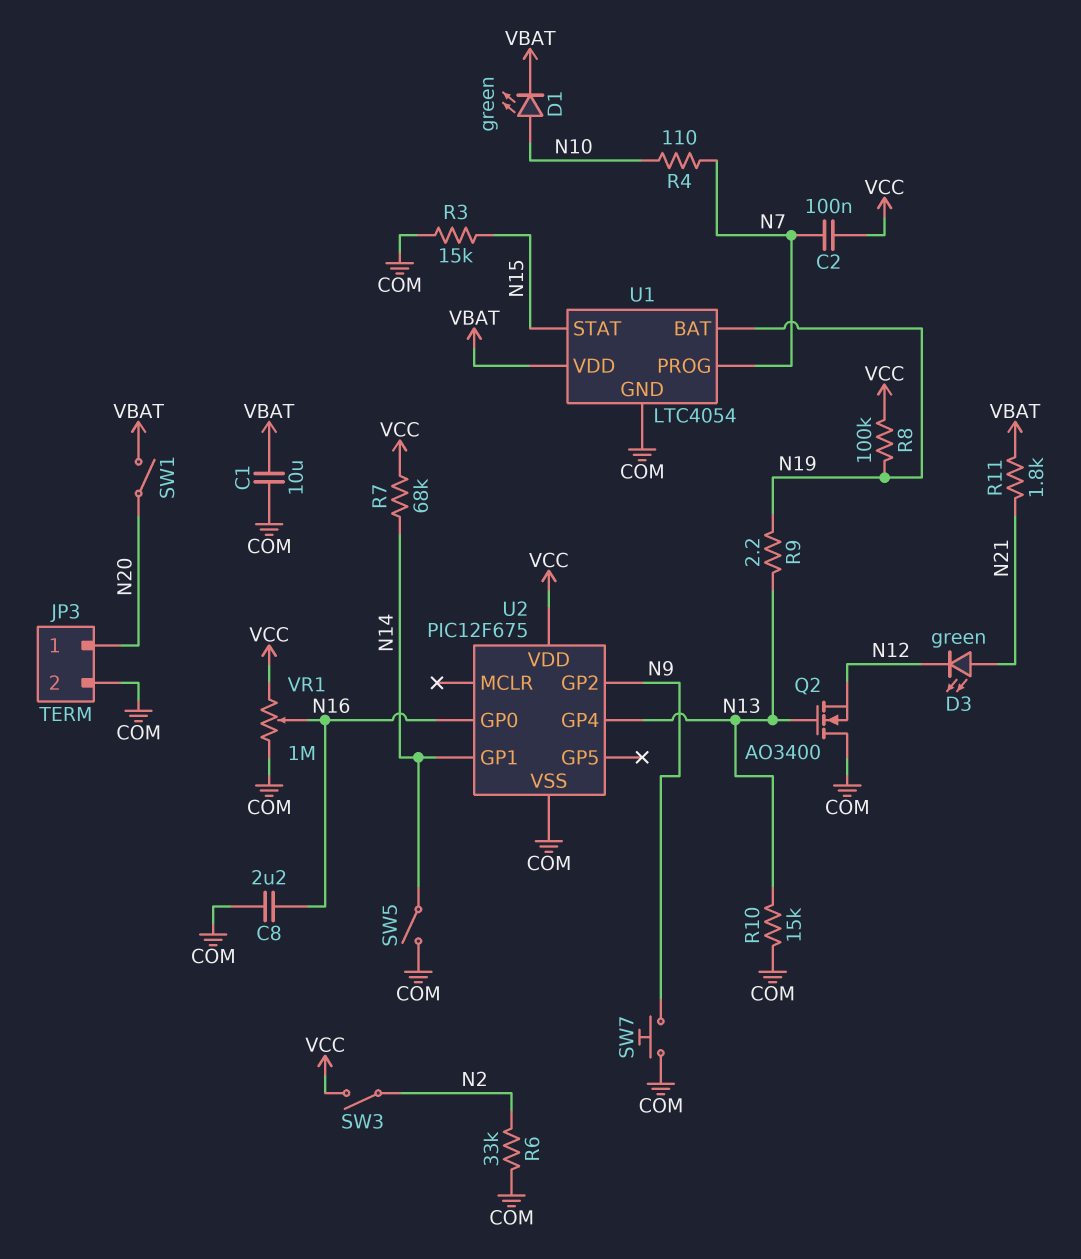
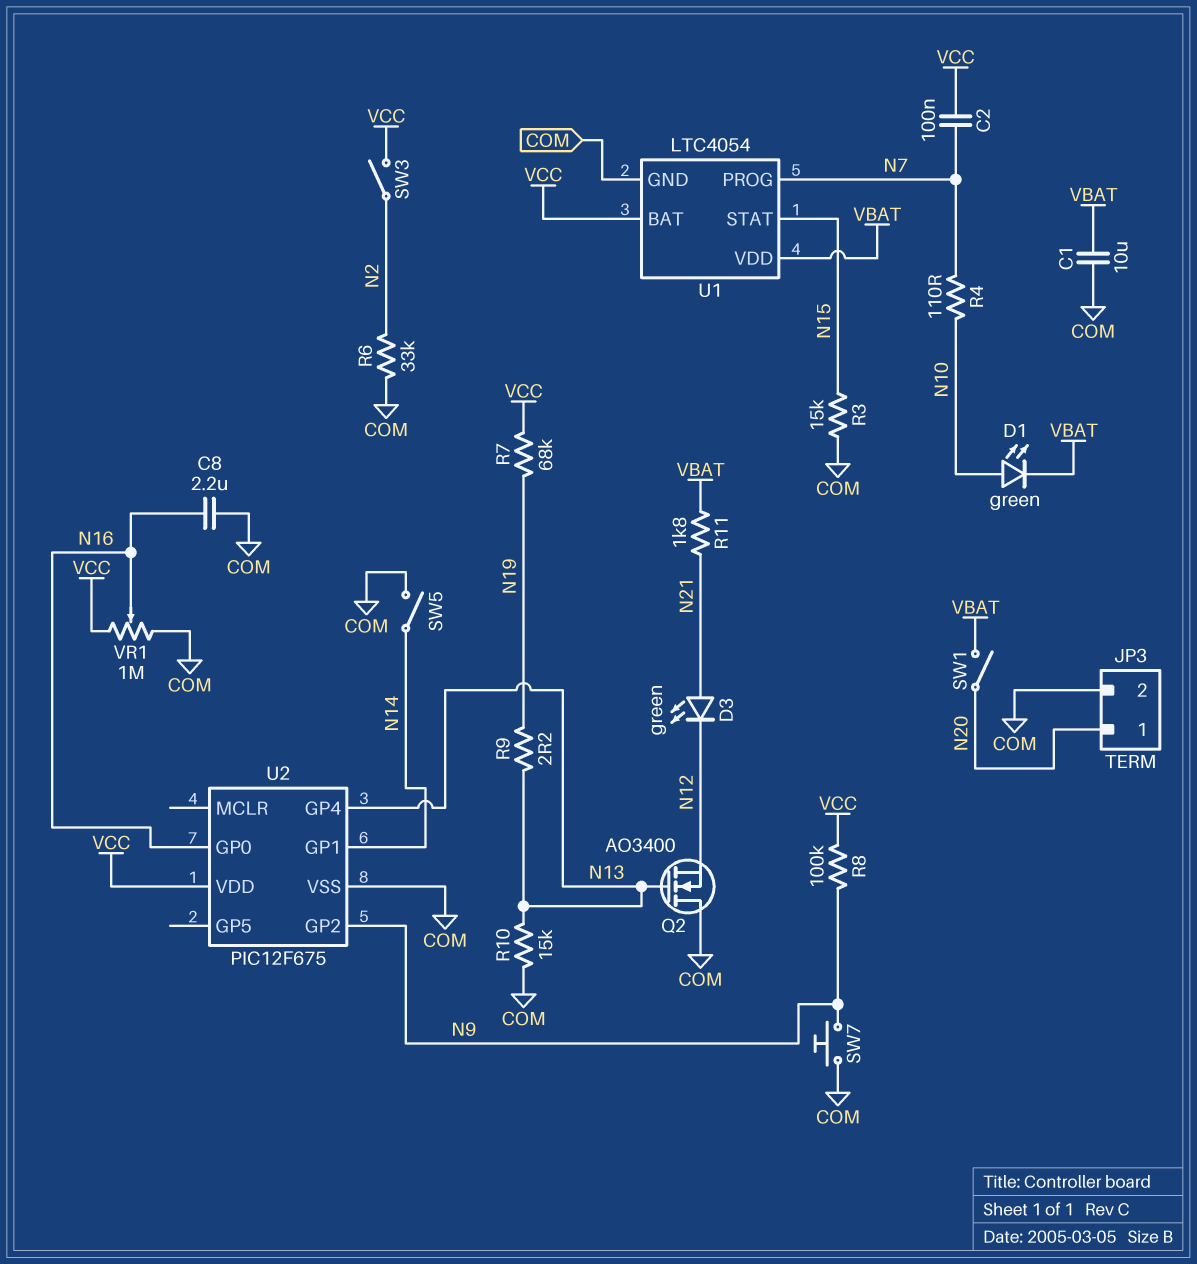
R7: 68k (N14, VCC) -> 68k (N19, VCC)
R8: 100k (N19, VCC) -> 100k (N9, VCC)
U1 pin BAT: N19 -> VCC

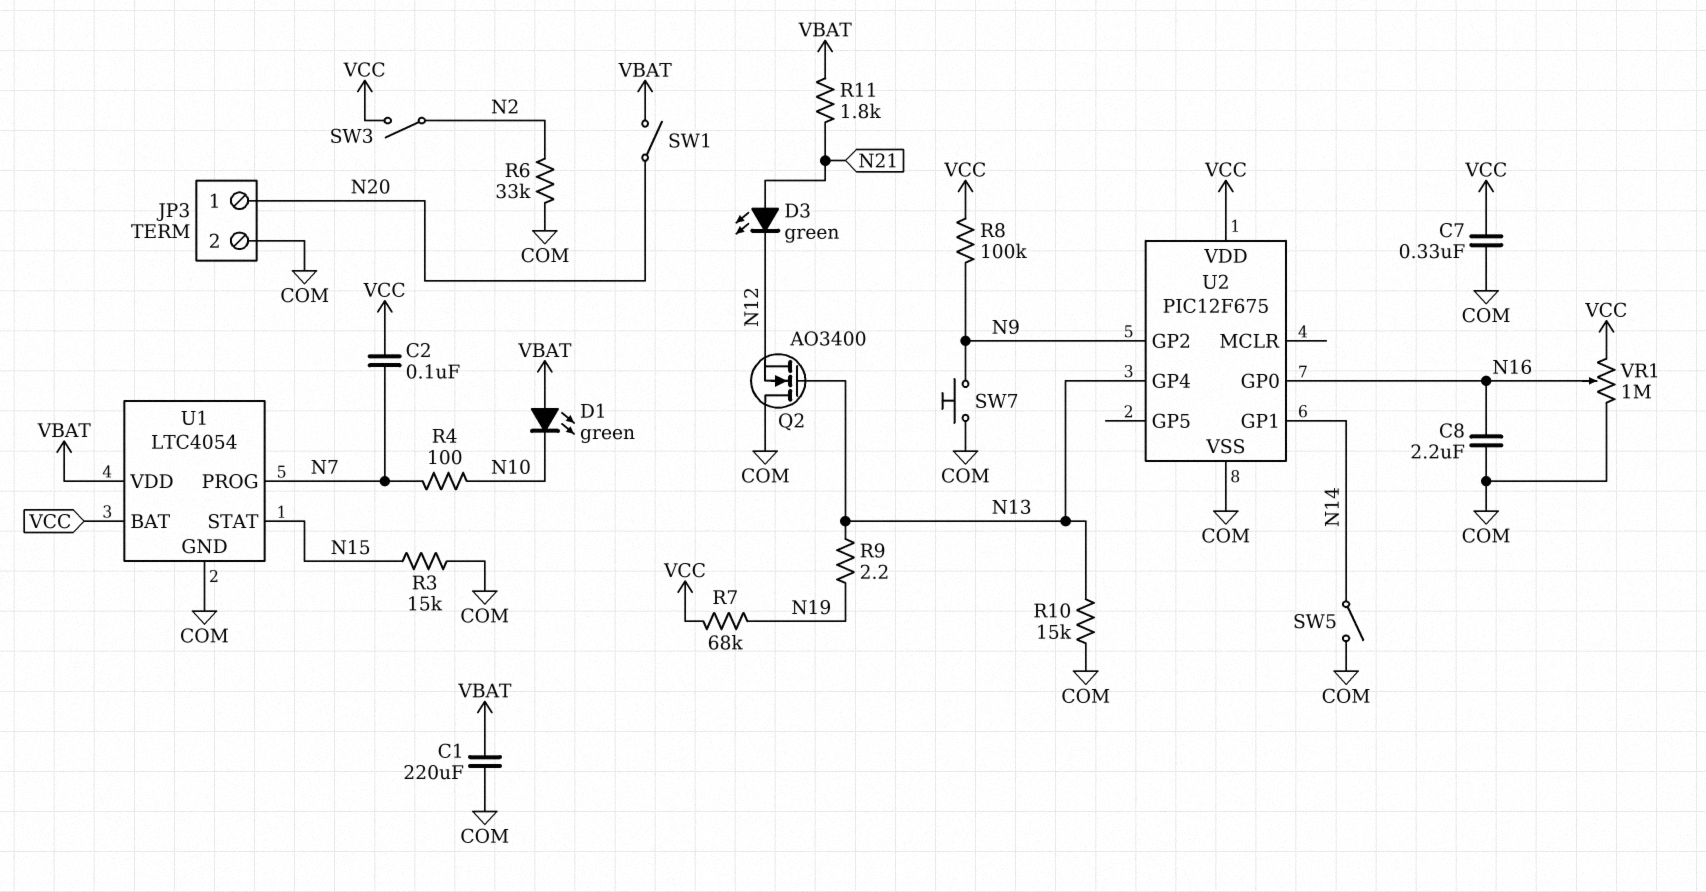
C1: 10uF (COM, VBAT) -> 220uF (COM, VBAT)
C7: none -> 330nF (COM, VCC)
D1: LED green (A N10, K VBAT) -> LED green (A VBAT, K N10)
R4: 110 (N7, N10) -> 100 (N7, N10)

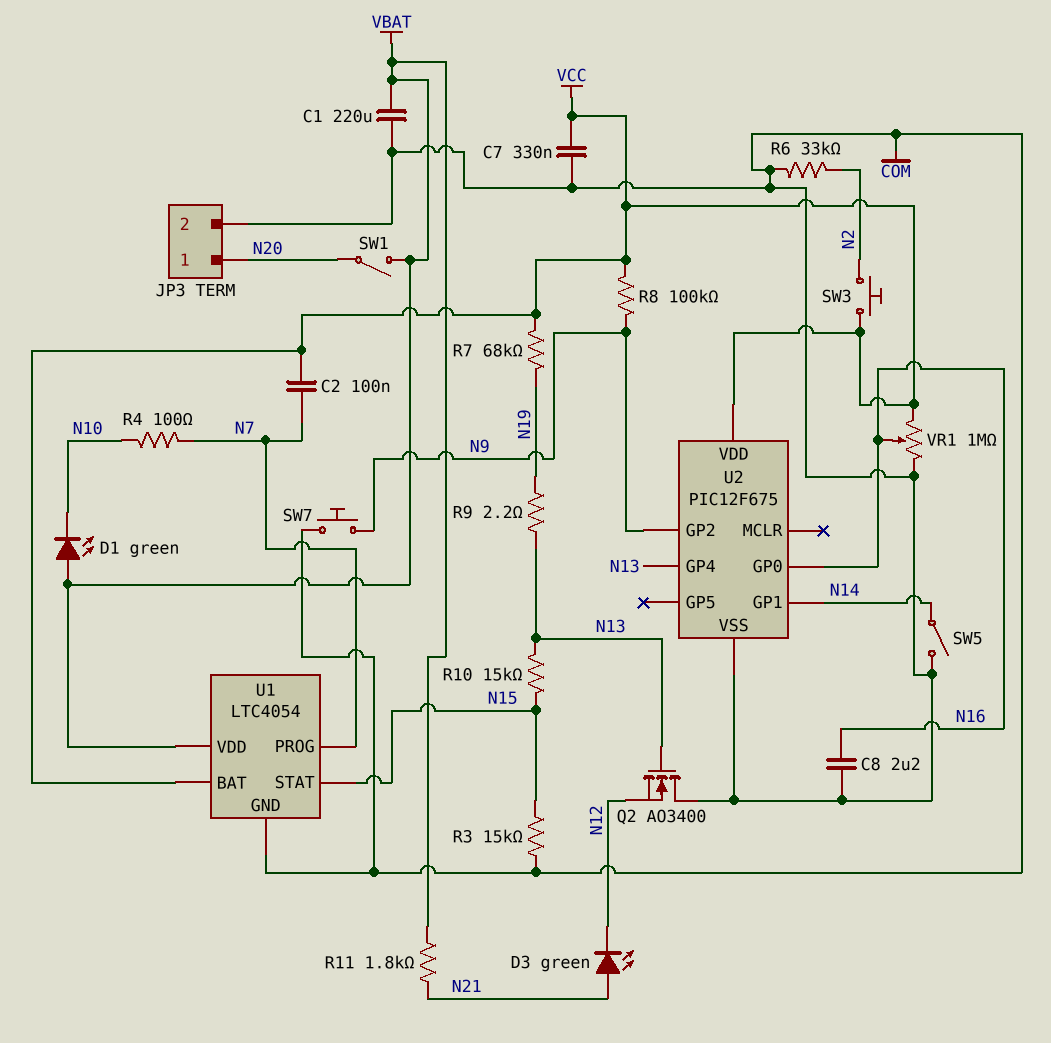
R10: 15k (COM, N13) -> 15k (N13, N15)
SW3: switch (N2, VCC) -> button (N2, VCC)

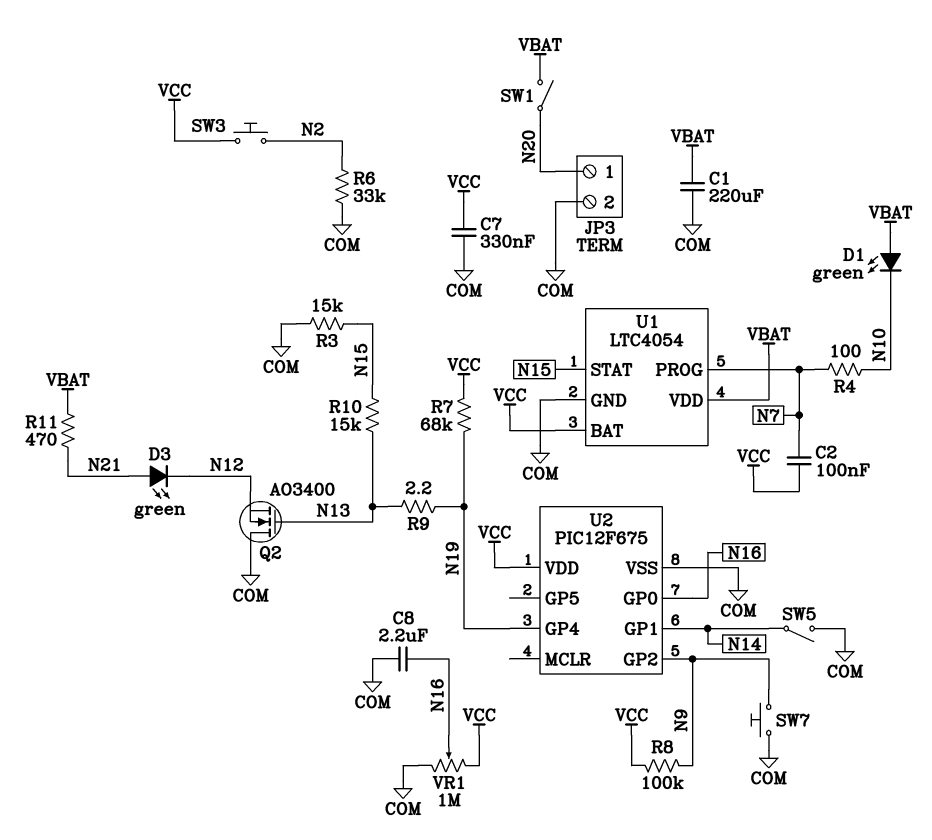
R11: 1.8k (N21, VBAT) -> 470 (N21, VBAT)
U2 pin GP4: N13 -> N19

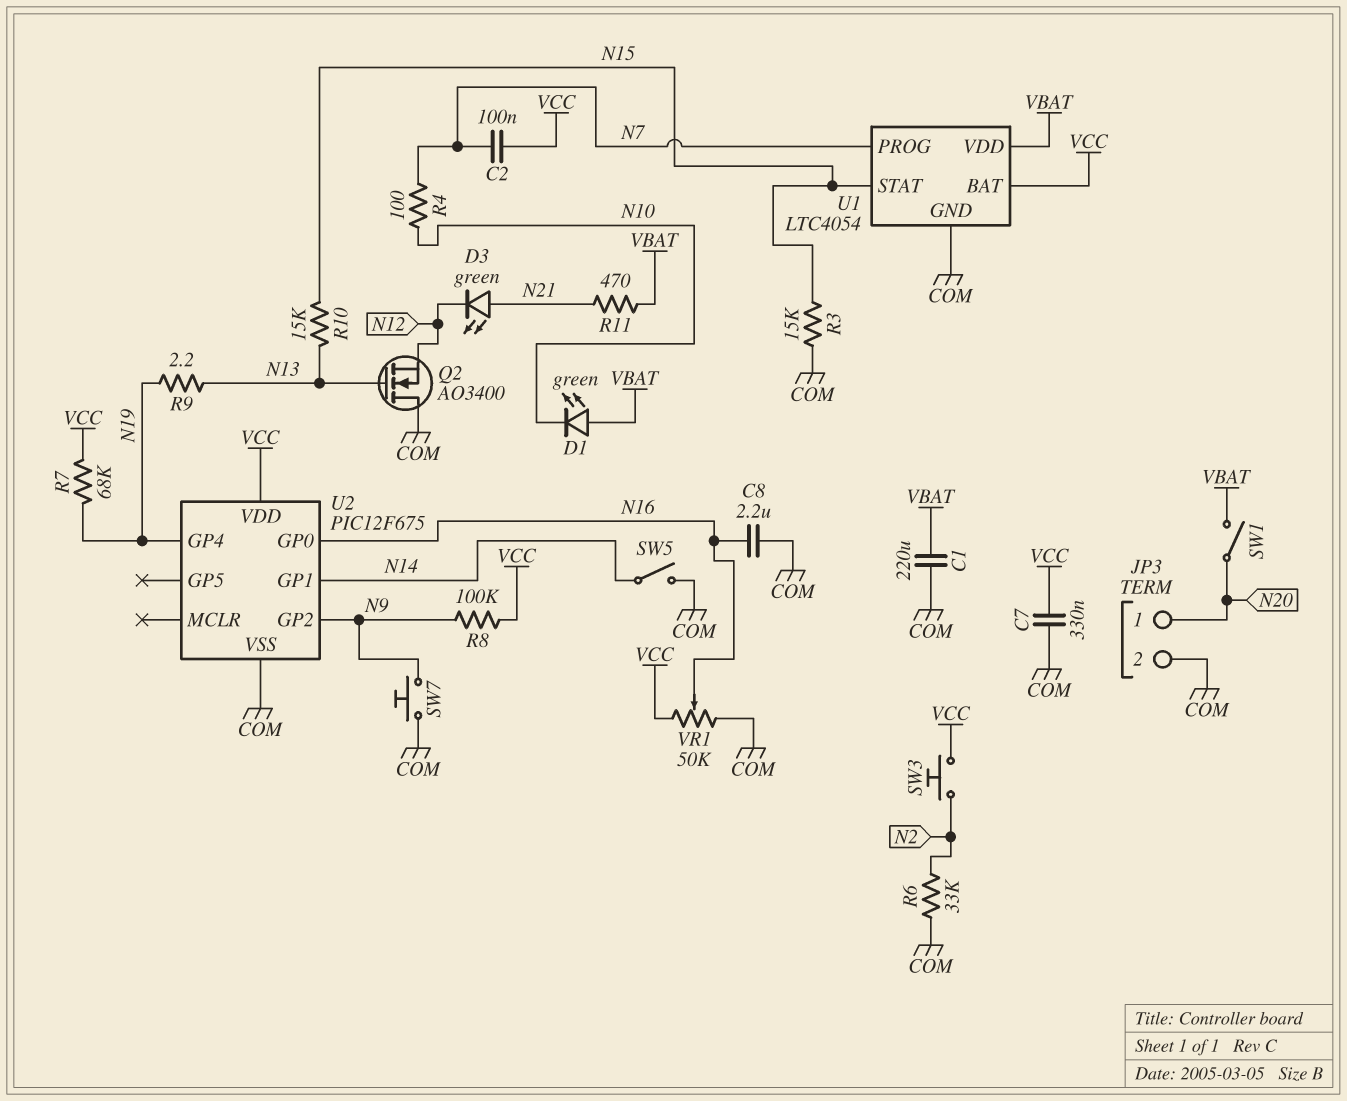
VR1: 1M (COM, VCC, wiper N16) -> 50k (COM, VCC, wiper N16)

